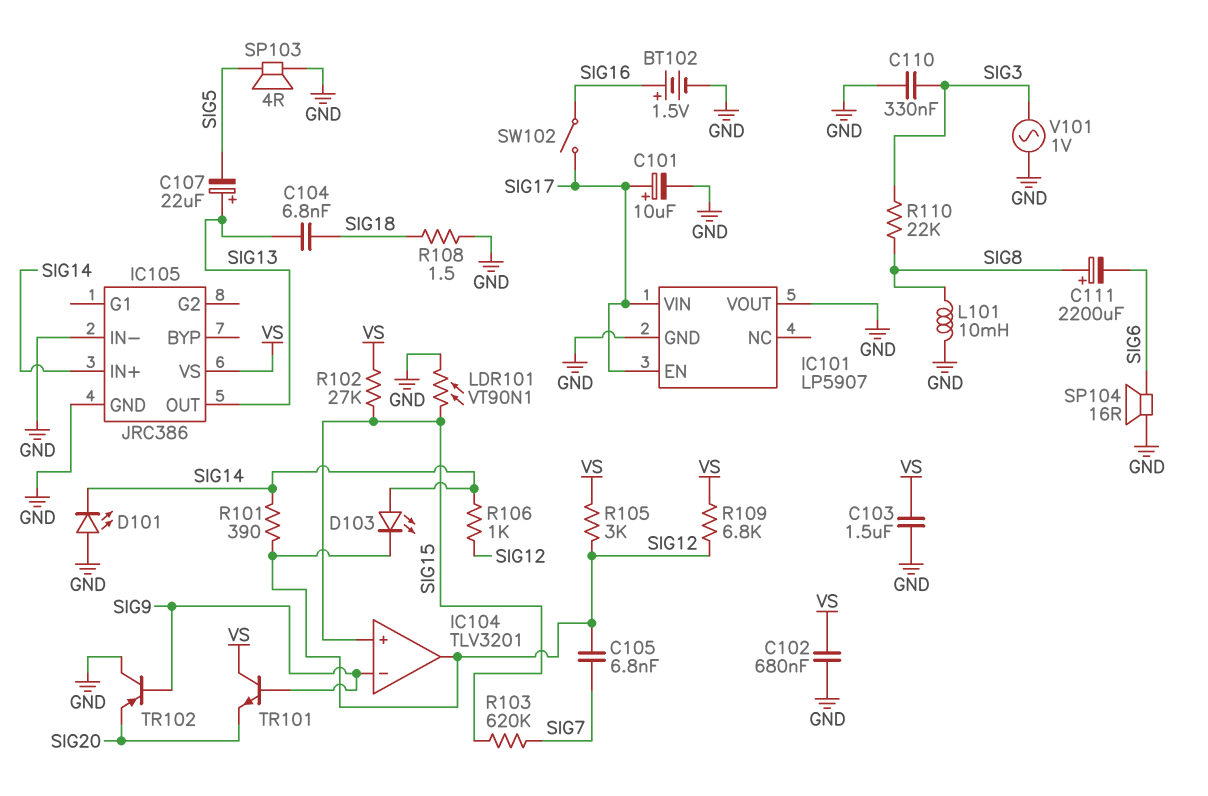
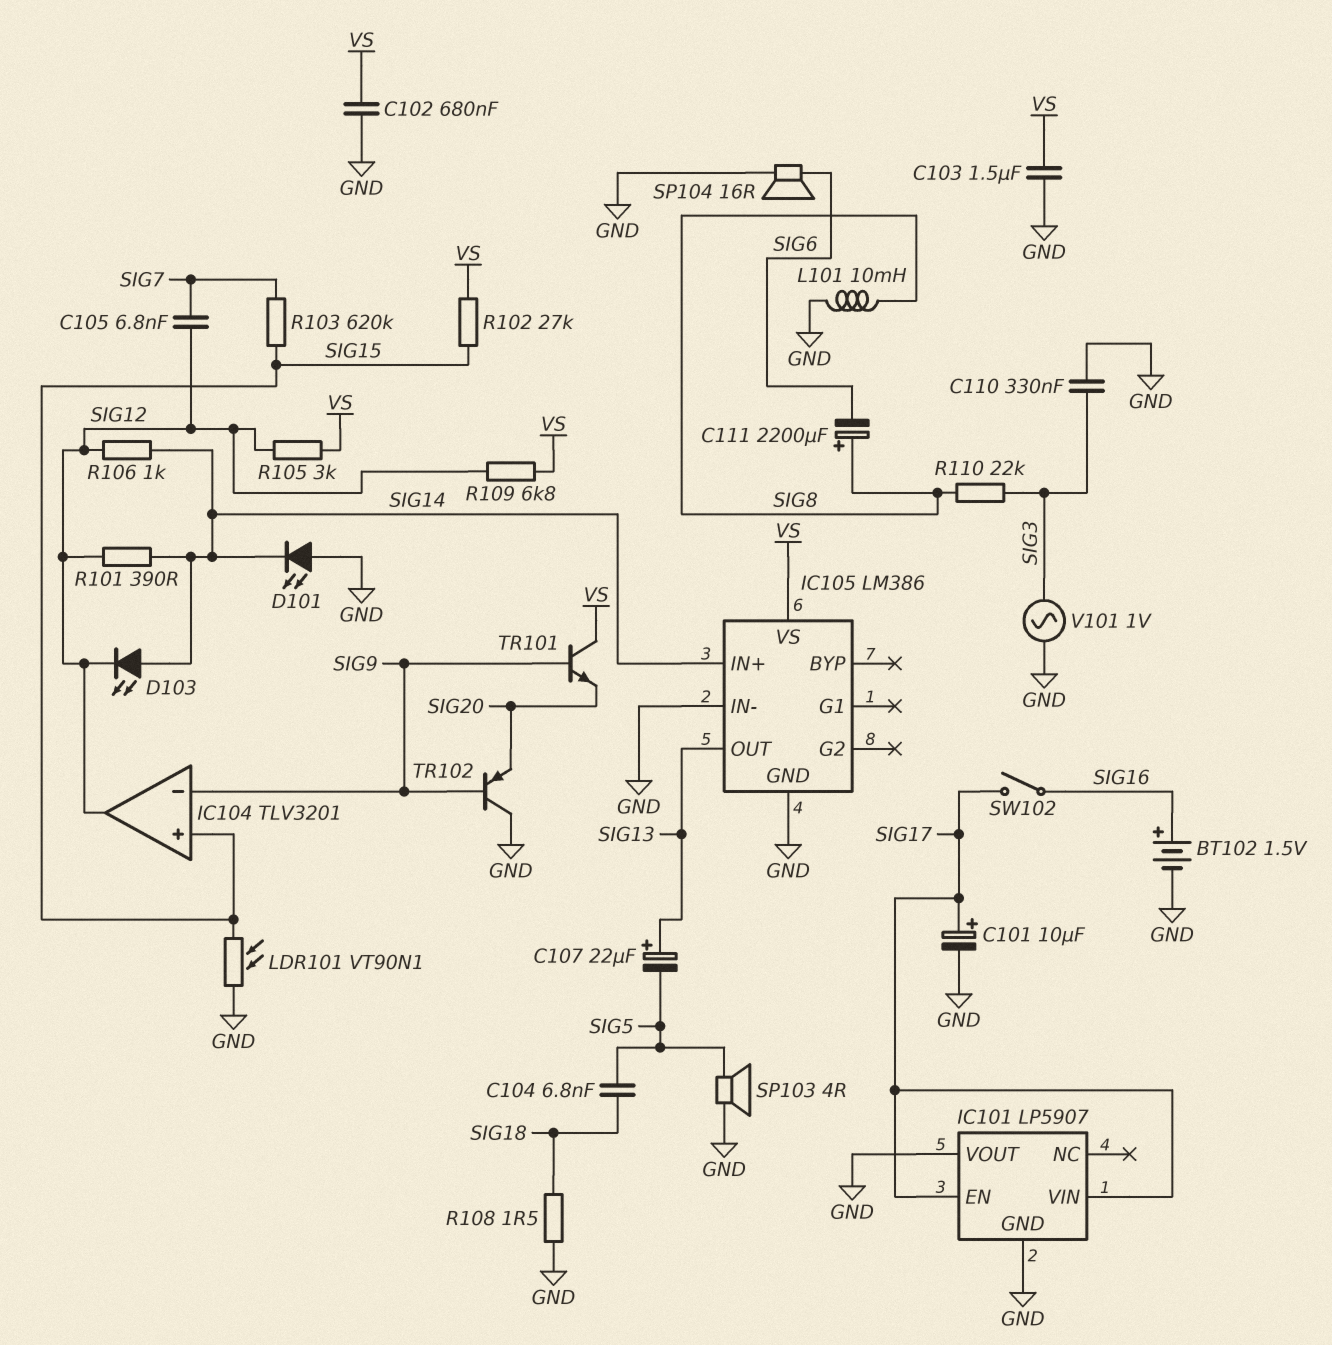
C104: 6.8nF (SIG13, SIG18) -> 6.8nF (SIG5, SIG18)
IC105: JRC386 -> LM386

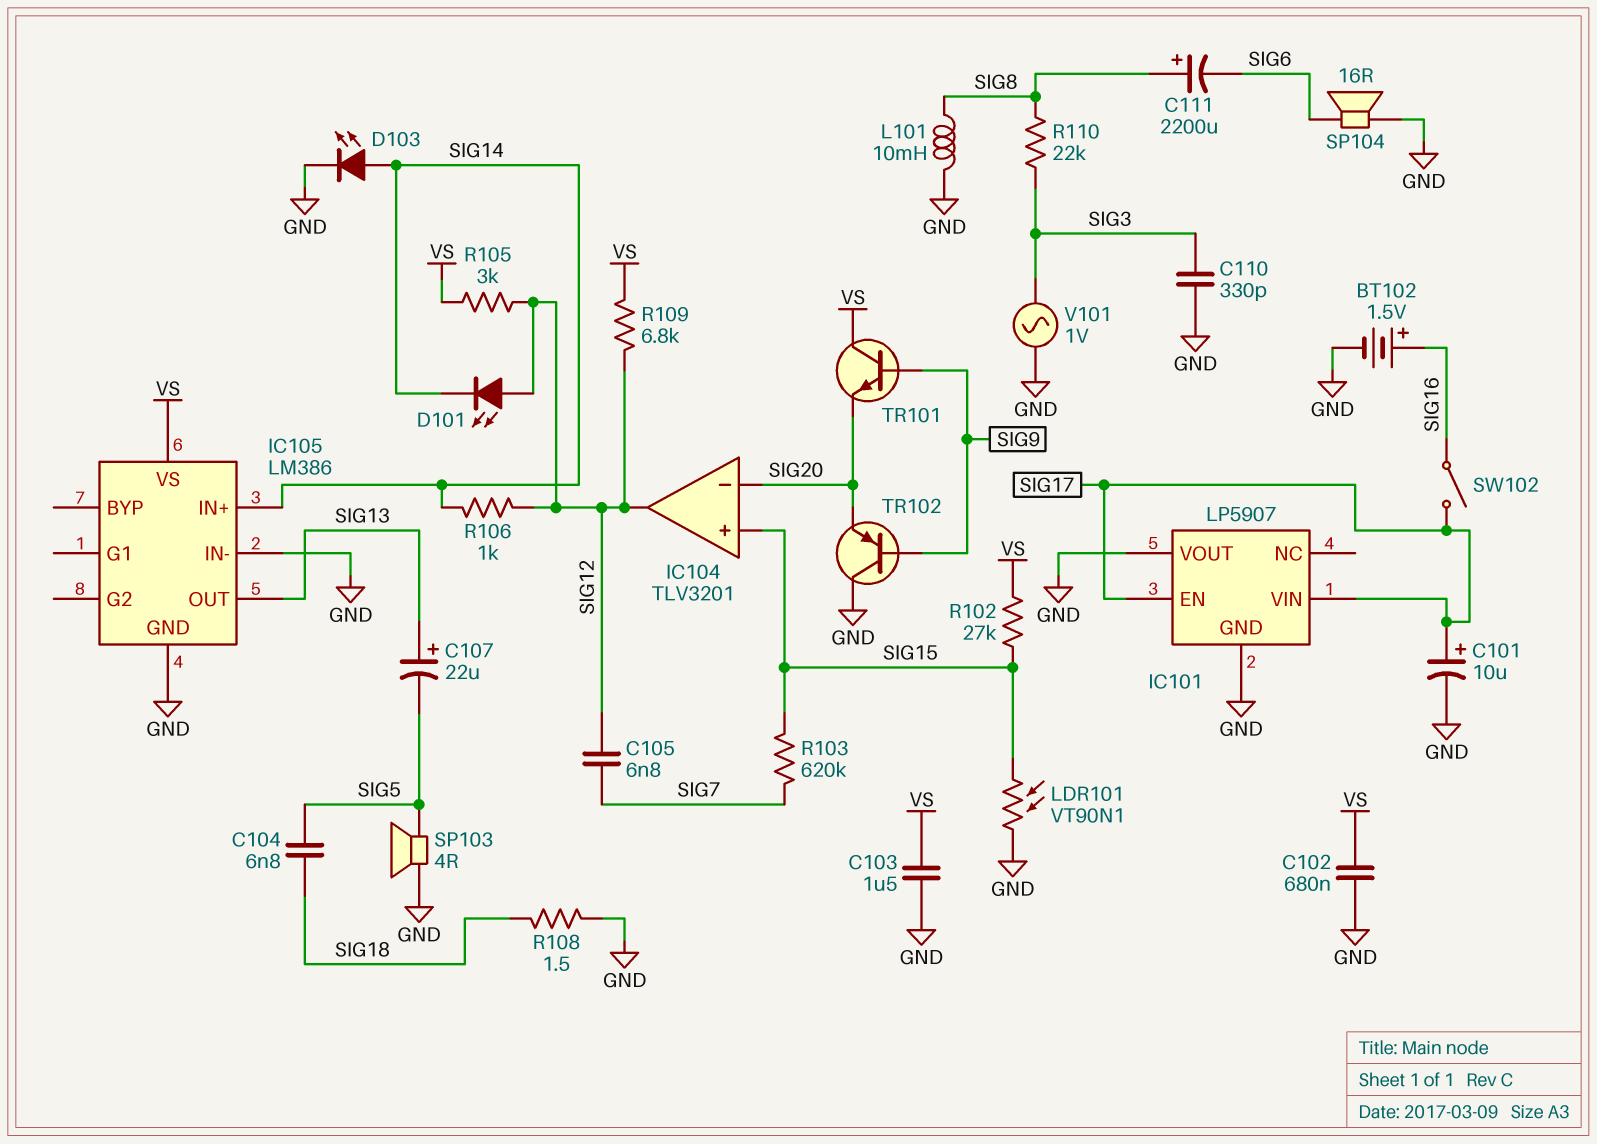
C110: 330nF (GND, SIG3) -> 330pF (GND, SIG3)
D101: LED (A GND, K SIG14) -> LED (A SIG12, K SIG14)
D103: LED (A SIG14, K SIG12) -> LED (A SIG14, K GND)
IC104 pin in-: SIG9 -> SIG20
R101: 390 (SIG12, SIG14) -> none

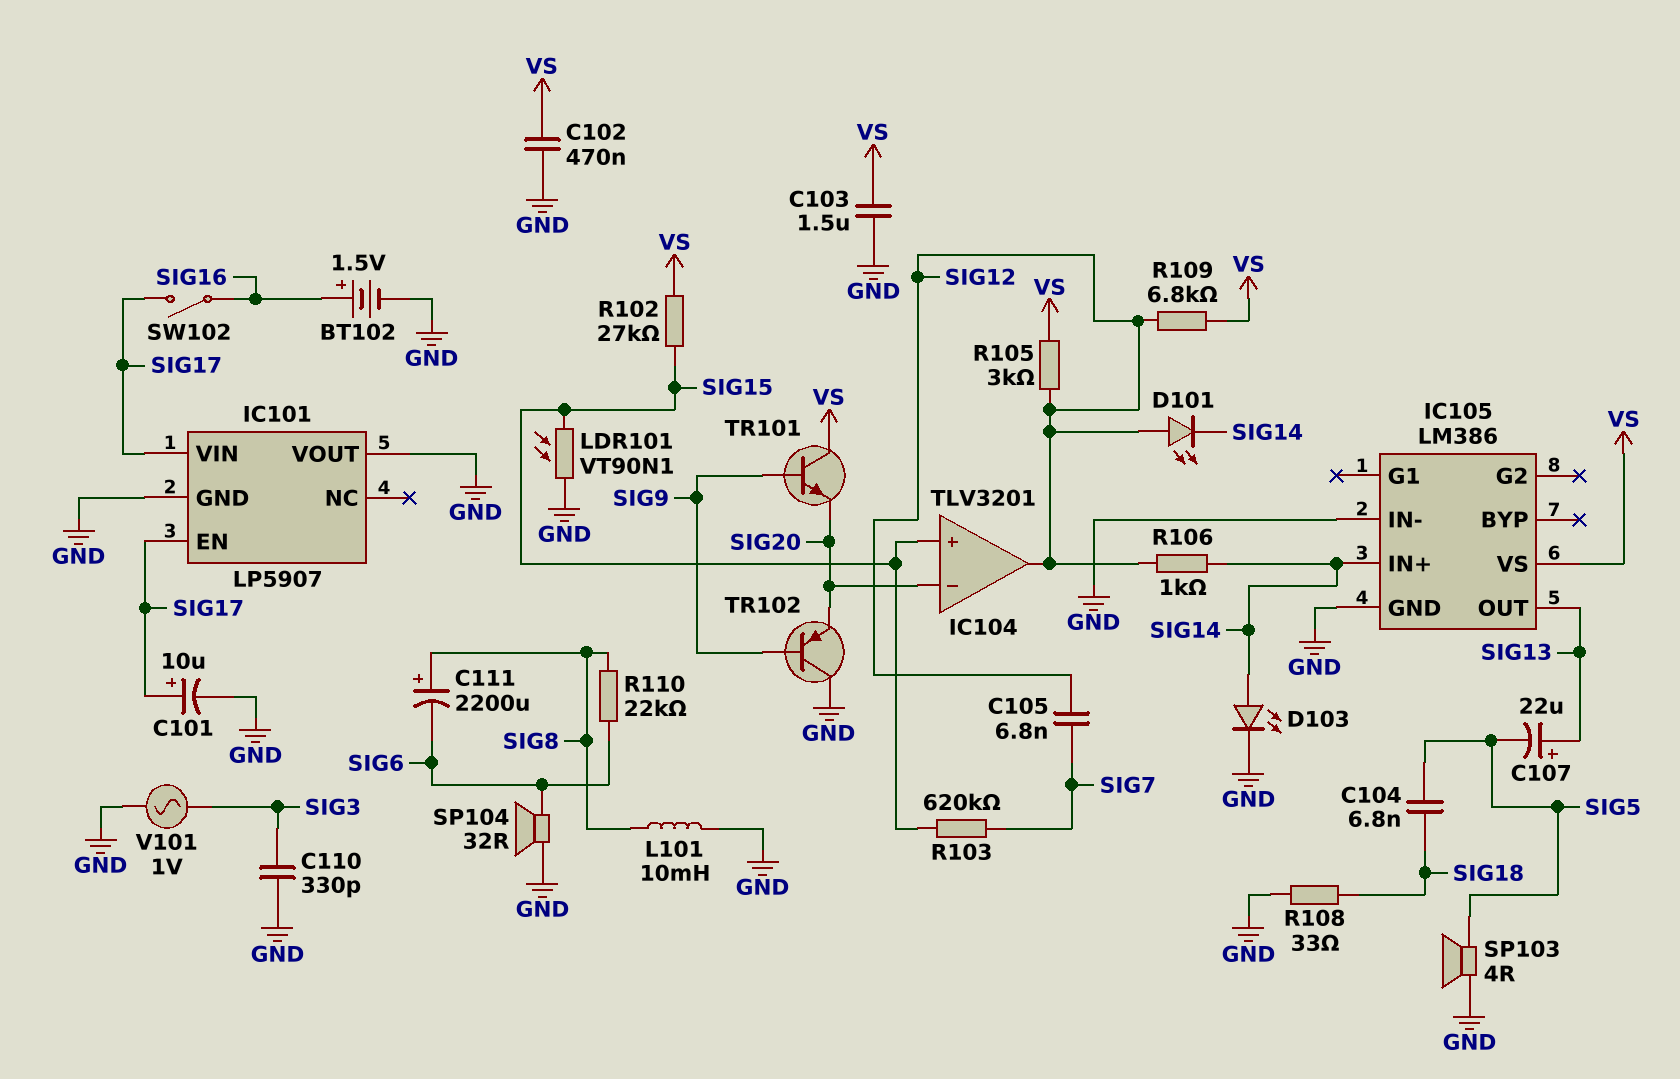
C102: 680nF (GND, VS) -> 470nF (GND, VS)
R108: 1.5 (GND, SIG18) -> 33 (GND, SIG18)
R110: 22k (SIG3, SIG8) -> 22k (SIG6, SIG8)
SP104: speaker 16R (GND, SIG6) -> speaker 32R (GND, SIG6)

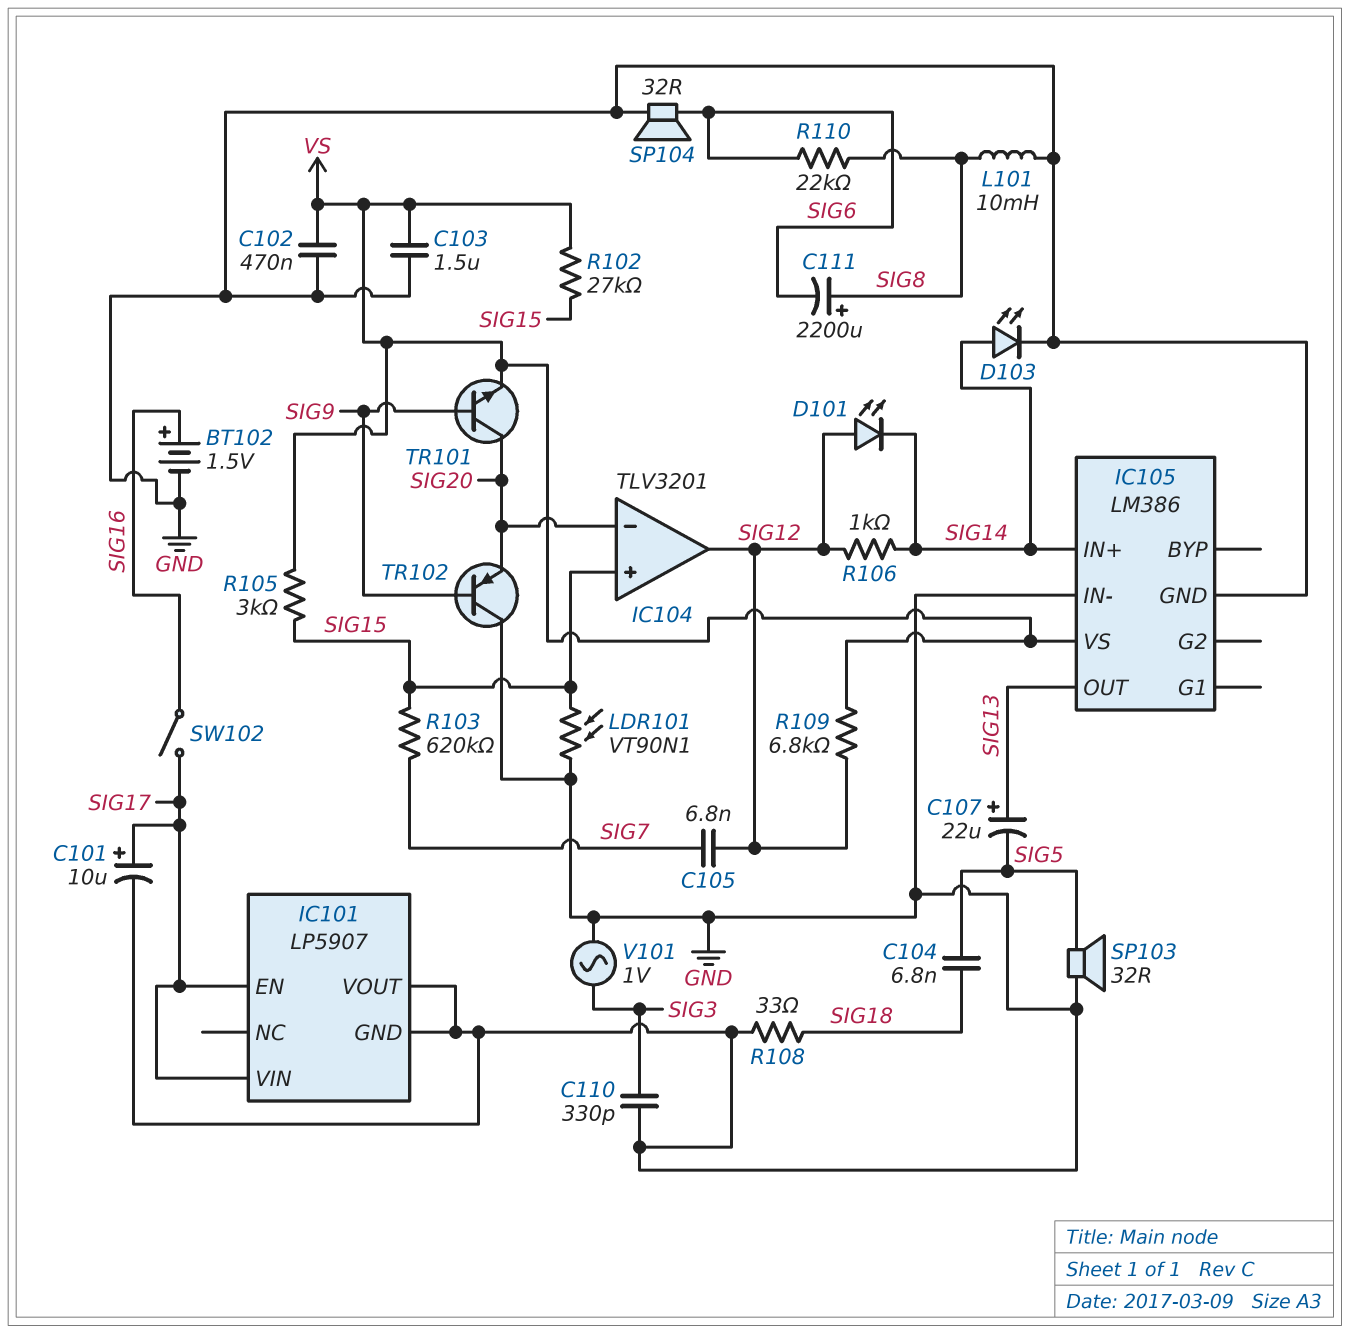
R105: 3k (SIG12, VS) -> 3k (SIG15, VS)
SP103: speaker 4R (GND, SIG5) -> speaker 32R (GND, SIG5)
TR101: NPN (B SIG9, C VS, E SIG20) -> NPN (B SIG9, C SIG20, E VS)

